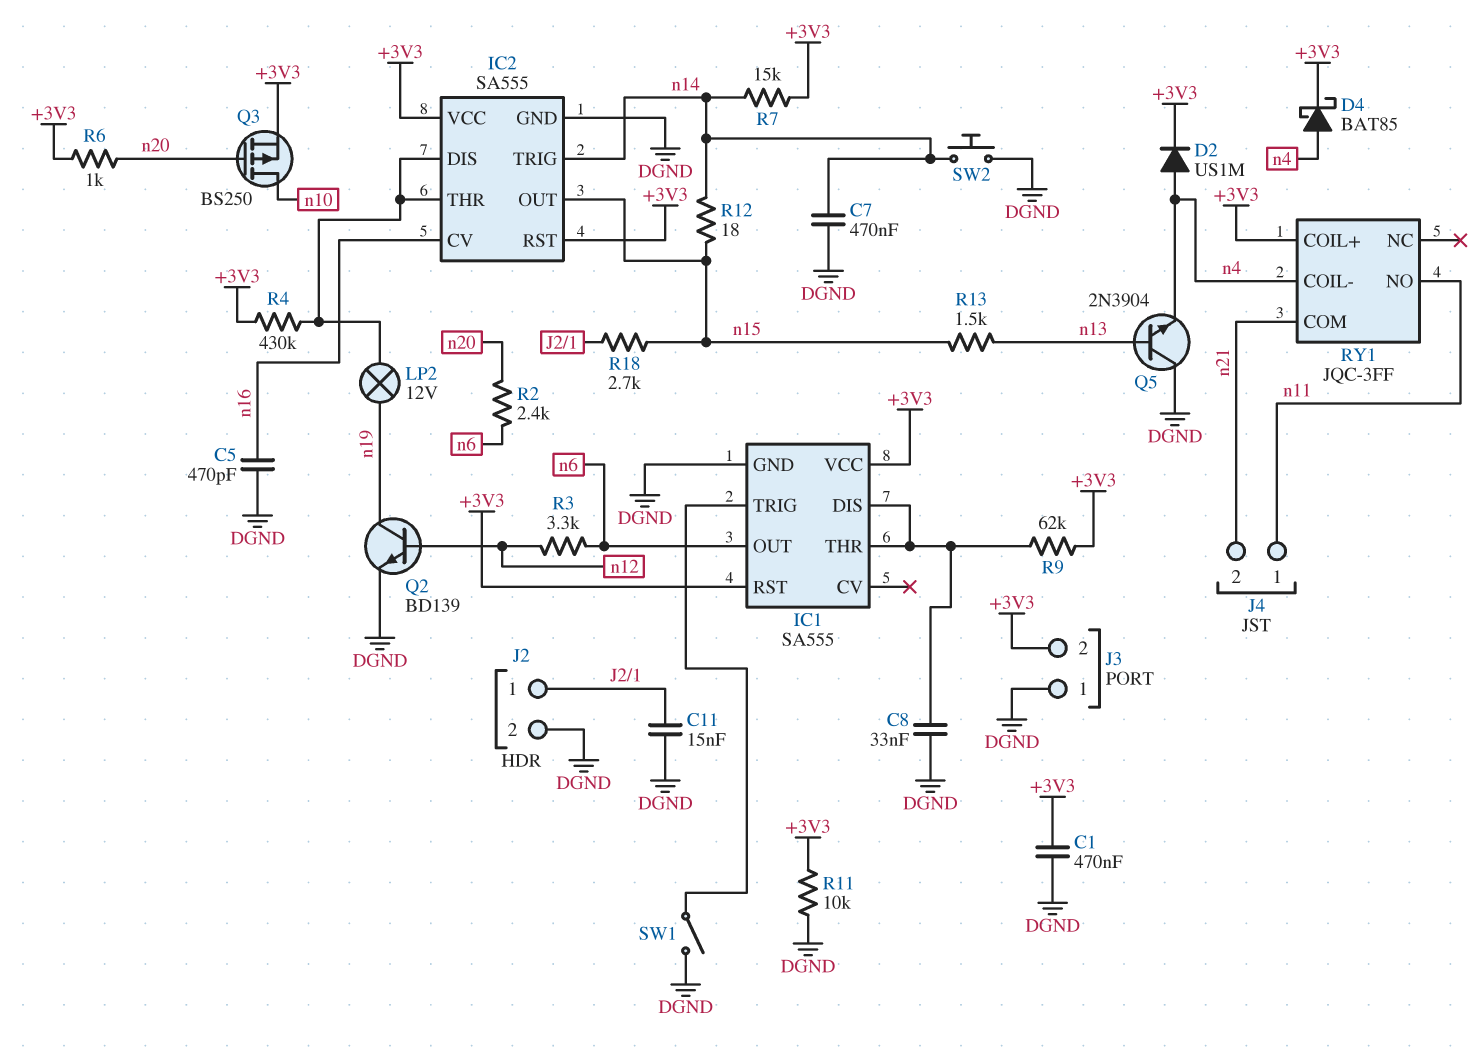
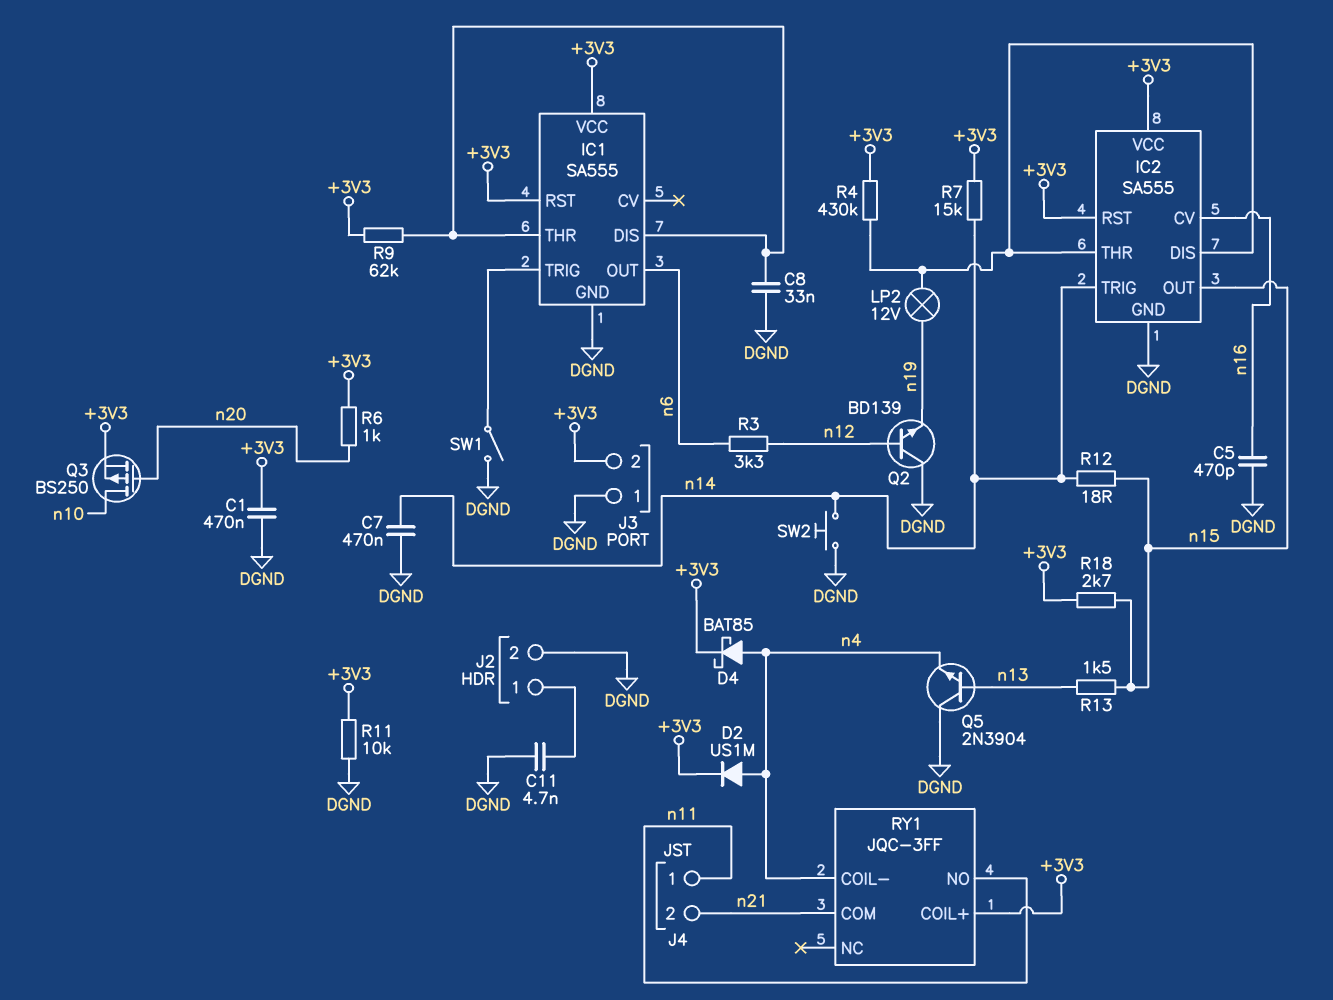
C11: 15nF (DGND, J2/1) -> 4.7nF (DGND, J2/1)
Q2: NPN BD139 (B n12, C n19, E DGND) -> NPN BD139 (B n12, C DGND, E n19)
R2: 2.4k (n6, n20) -> none
R18: 2.7k (J2/1, n15) -> 2.7k (+3V3, n15)

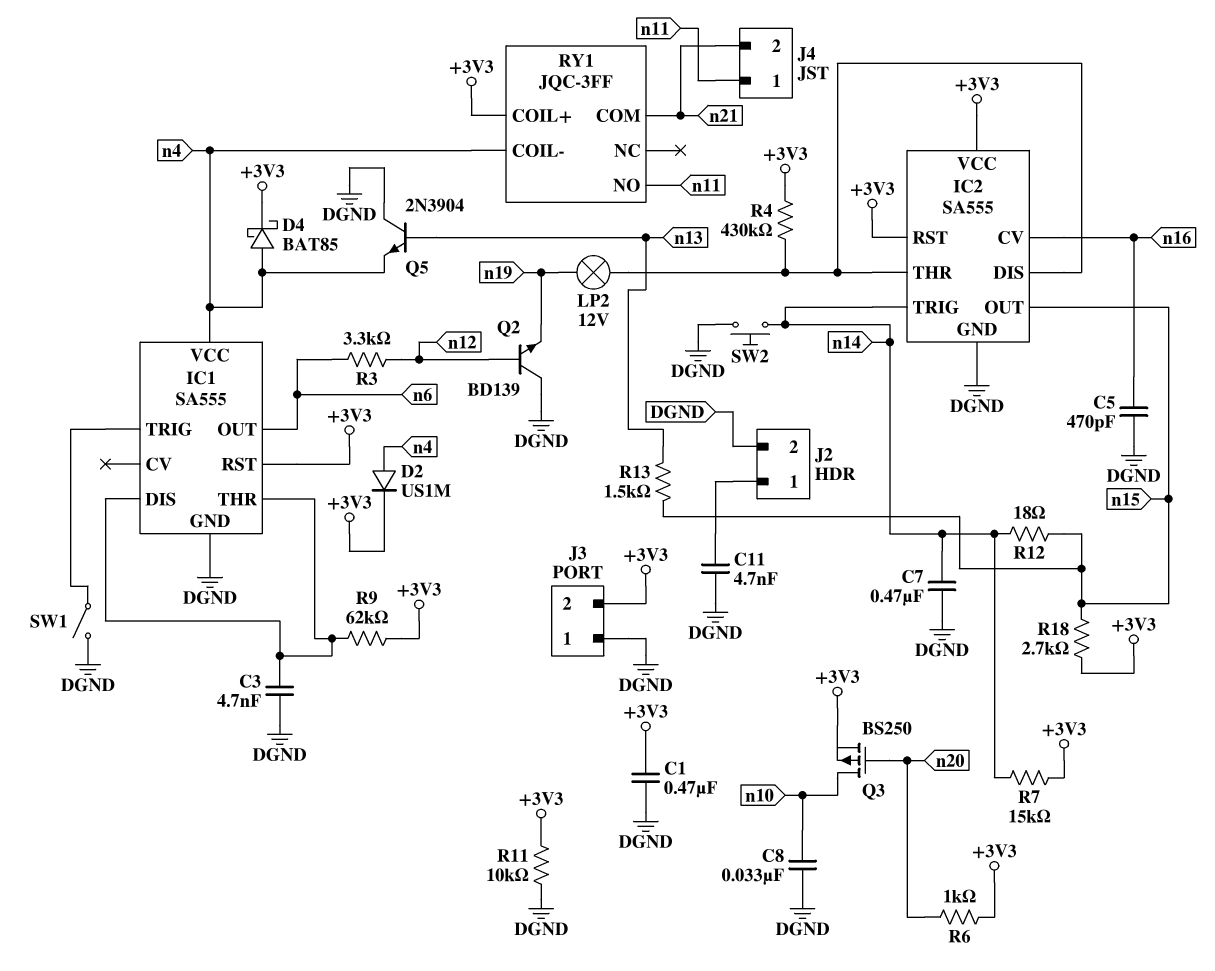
C3: none -> 4.7nF (DGND, IC1/DIS)
C8: 33nF (DGND, IC1/DIS) -> 33nF (DGND, n10)
IC1 pin VCC: +3V3 -> n4

